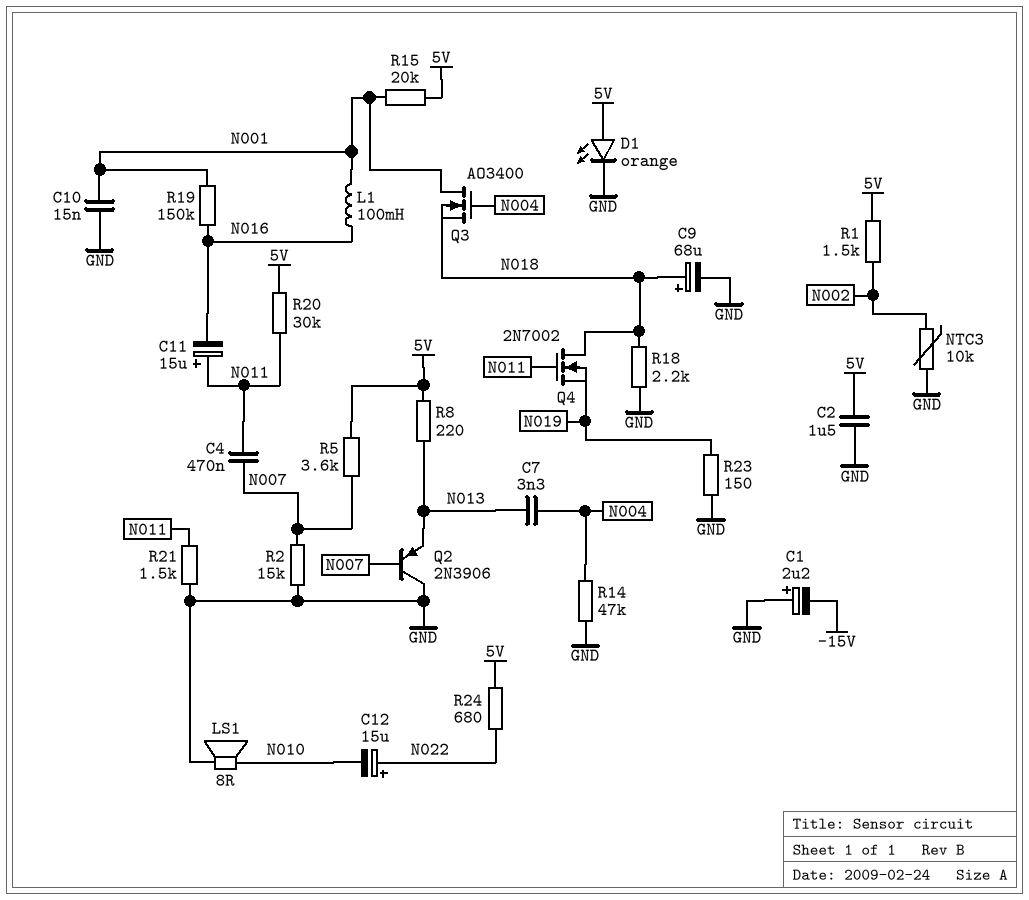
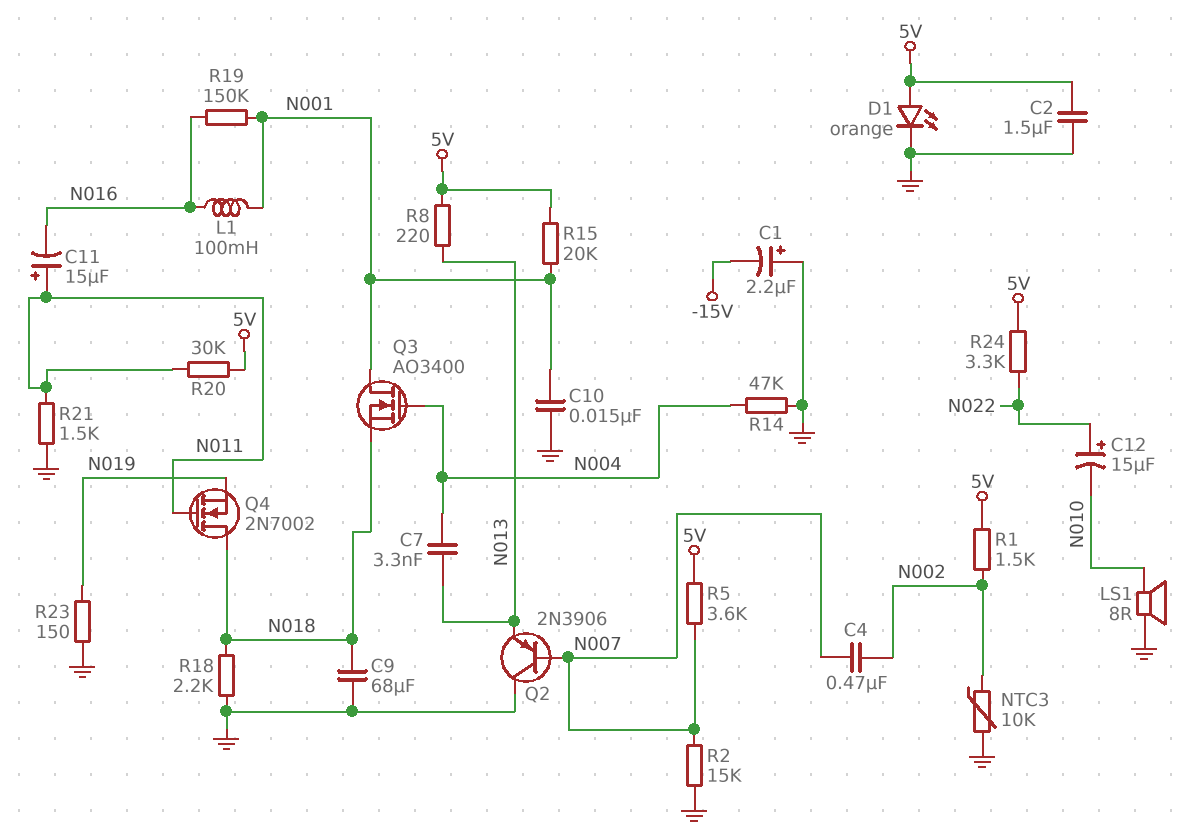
C4: 470nF (N007, N011) -> 470nF (N002, N007)
C9: 68uF (plus N018, minus GND) -> 68uF (GND, N018)
R24: 680 (5V, N022) -> 3.3k (5V, N022)

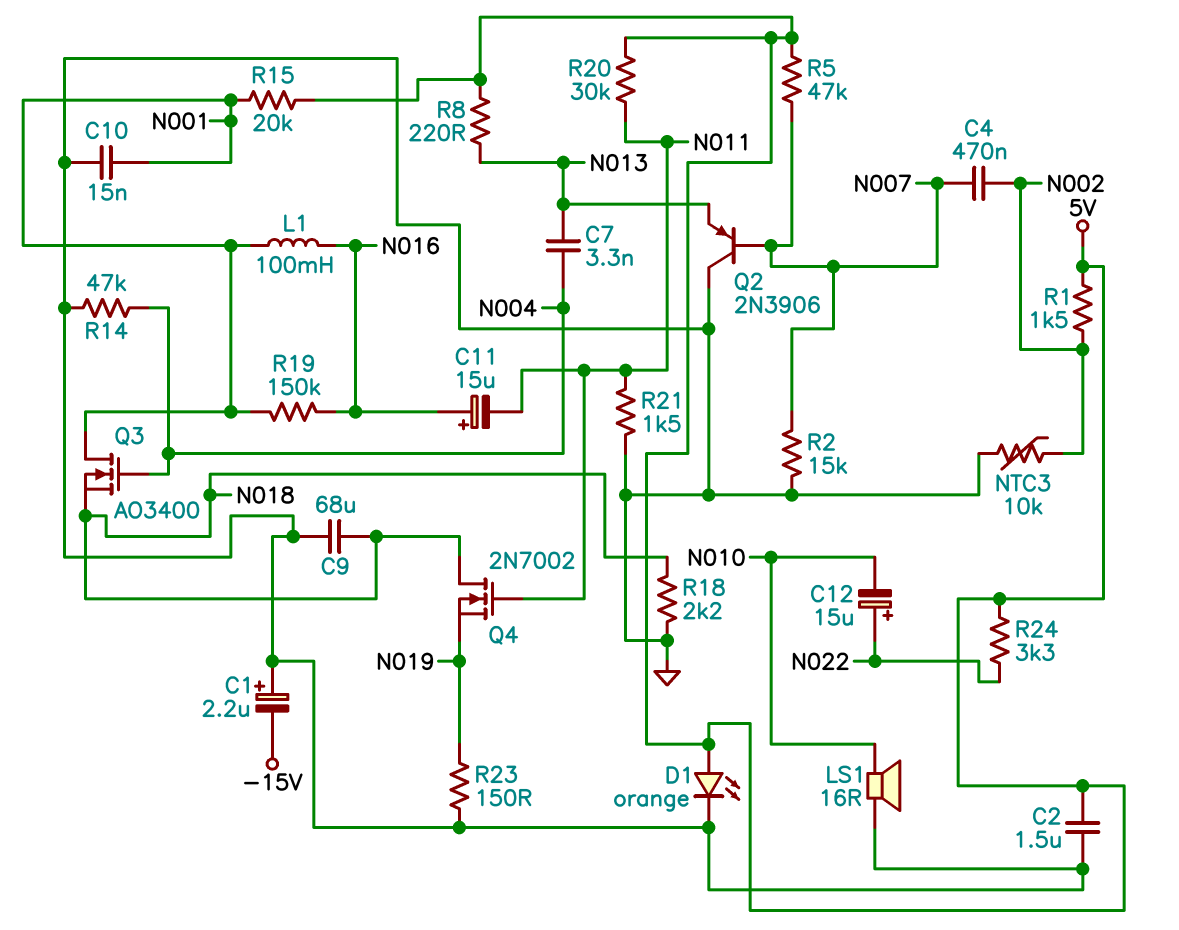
C11: 15uF (plus N011, minus N016) -> 15uF (plus N016, minus N011)
LS1: speaker 8R (GND, N010) -> speaker 16R (GND, N010)
R5: 3.6k (5V, N007) -> 47k (5V, N007)

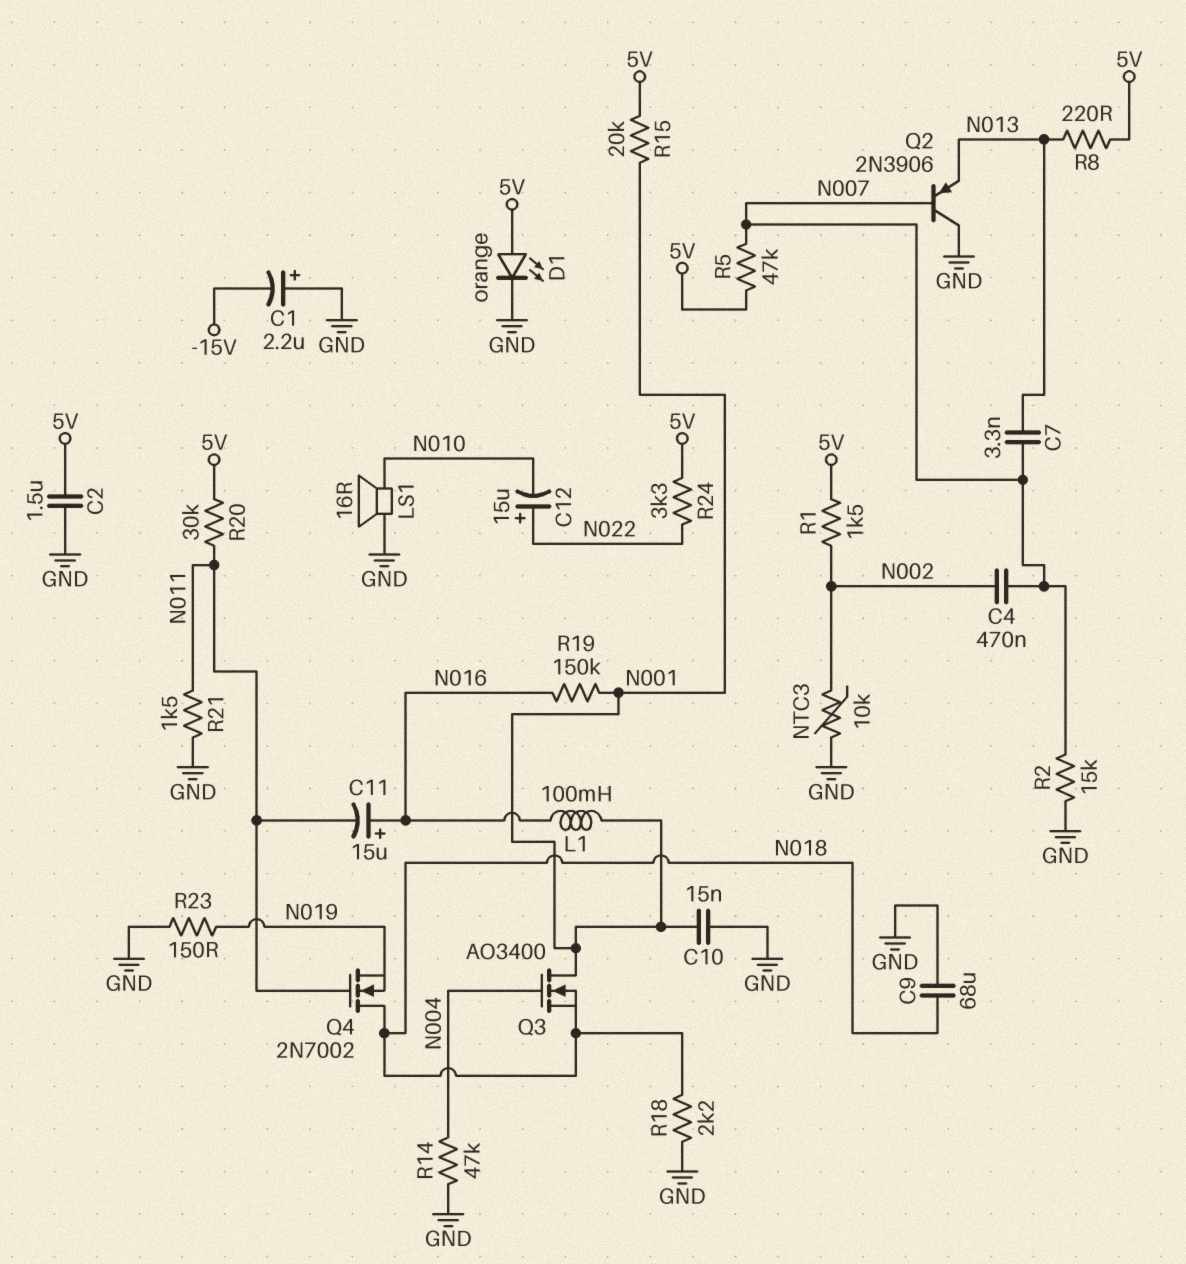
C7: 3.3nF (N004, N013) -> 3.3nF (N007, N013)

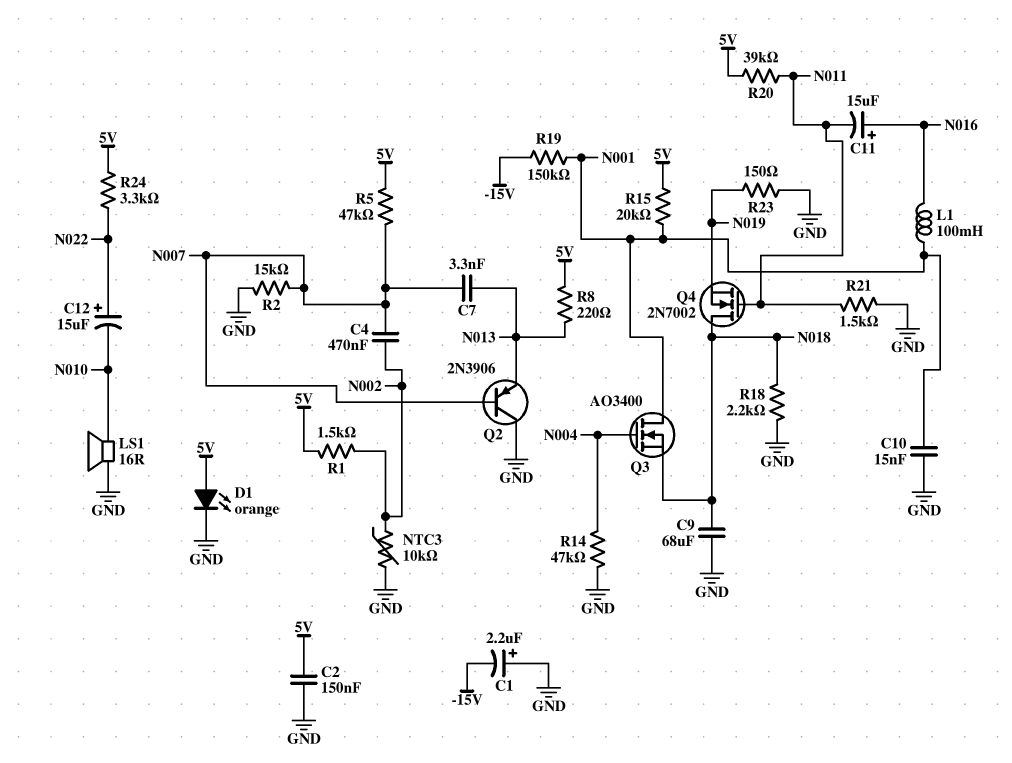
C2: 1.5uF (5V, GND) -> 150nF (5V, GND)
R19: 150k (N001, N016) -> 150k (-15V, N001)
R20: 30k (5V, N011) -> 39k (5V, N011)

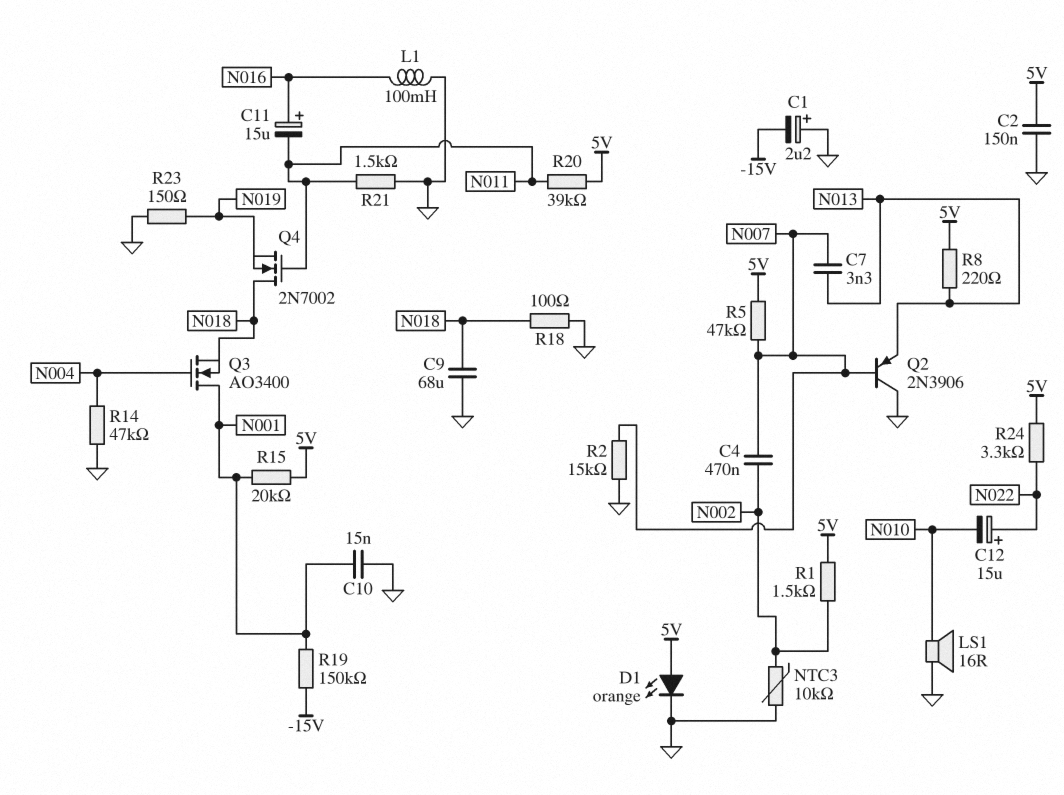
L1: 100mH (N001, N016) -> 100mH (GND, N016)
R18: 2.2k (GND, N018) -> 100 (GND, N018)

